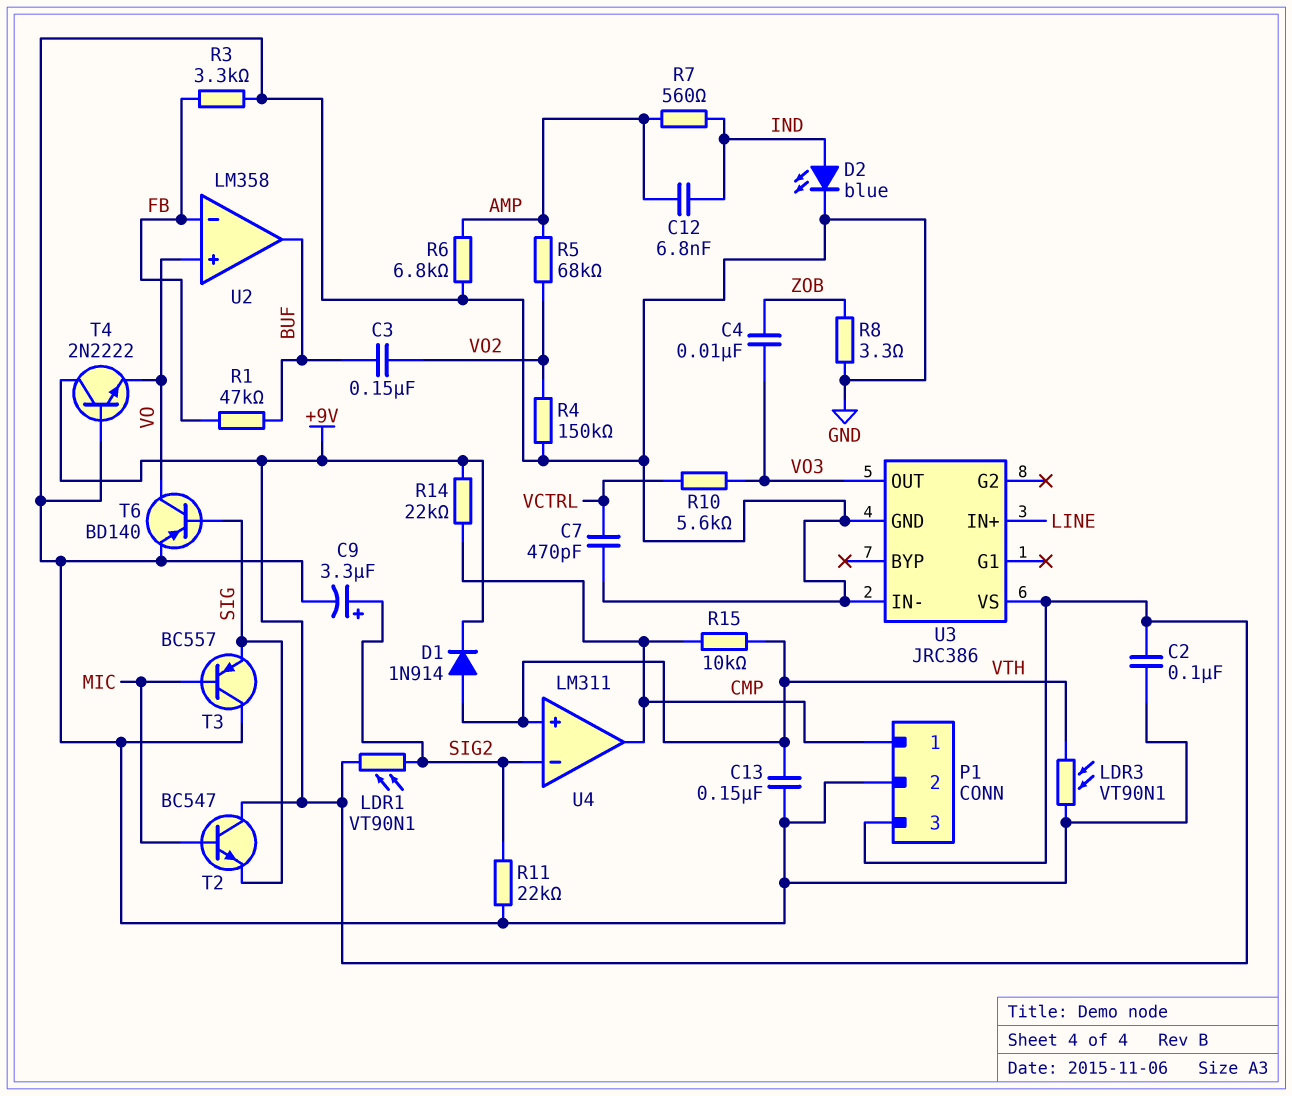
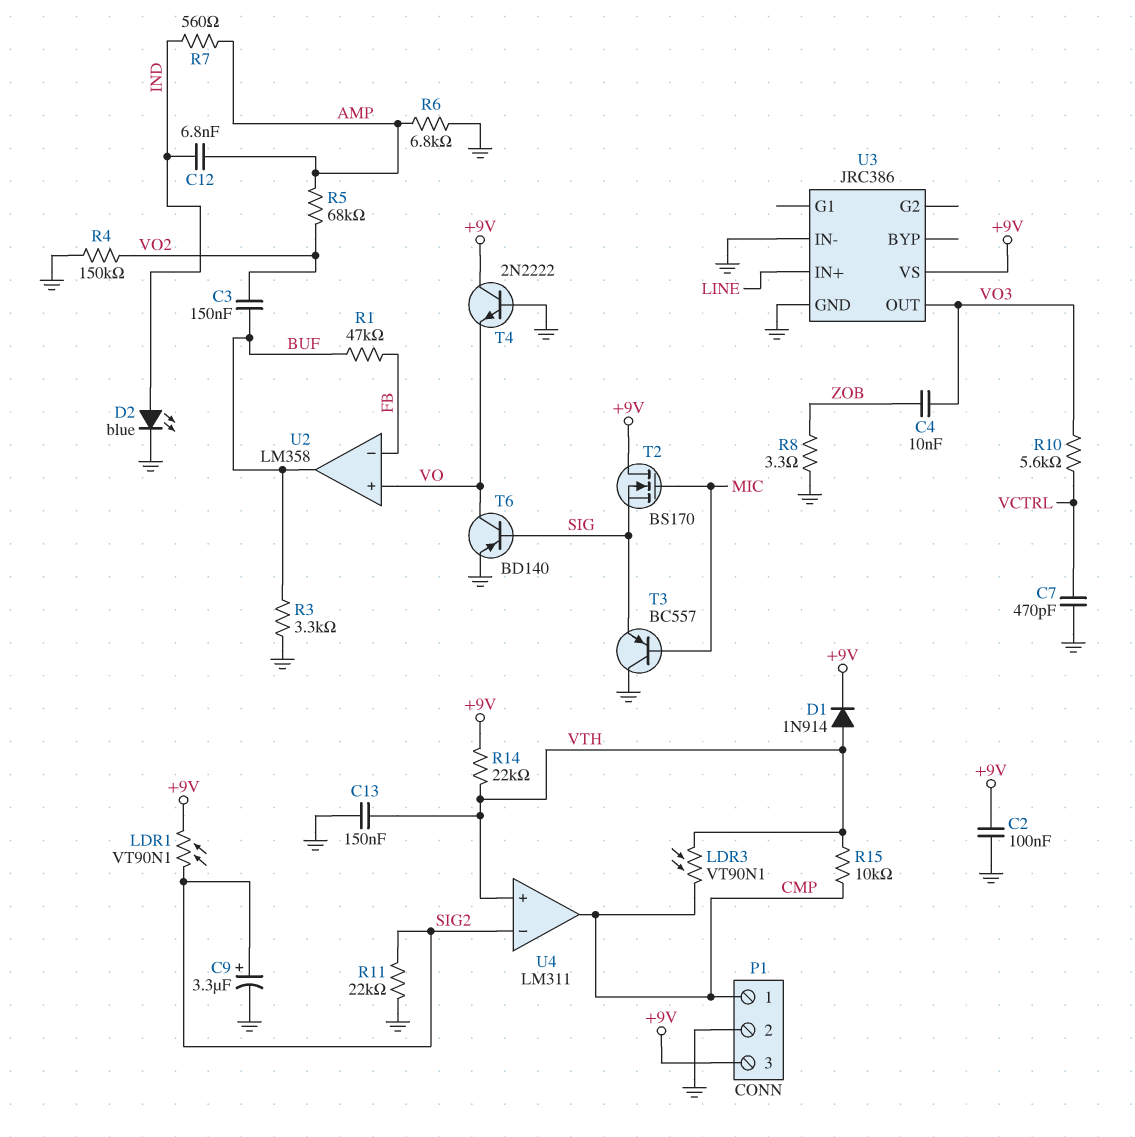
LDR3: VT90N1 (GND, VTH) -> VT90N1 (CMP, VTH)
R3: 3.3k (FB, GND) -> 3.3k (BUF, GND)
R14: 22k (+9V, CMP) -> 22k (+9V, VTH)
T2: NPN BC547 (B MIC, C +9V, E SIG) -> NMOS BS170 (G MIC, D +9V, S SIG)

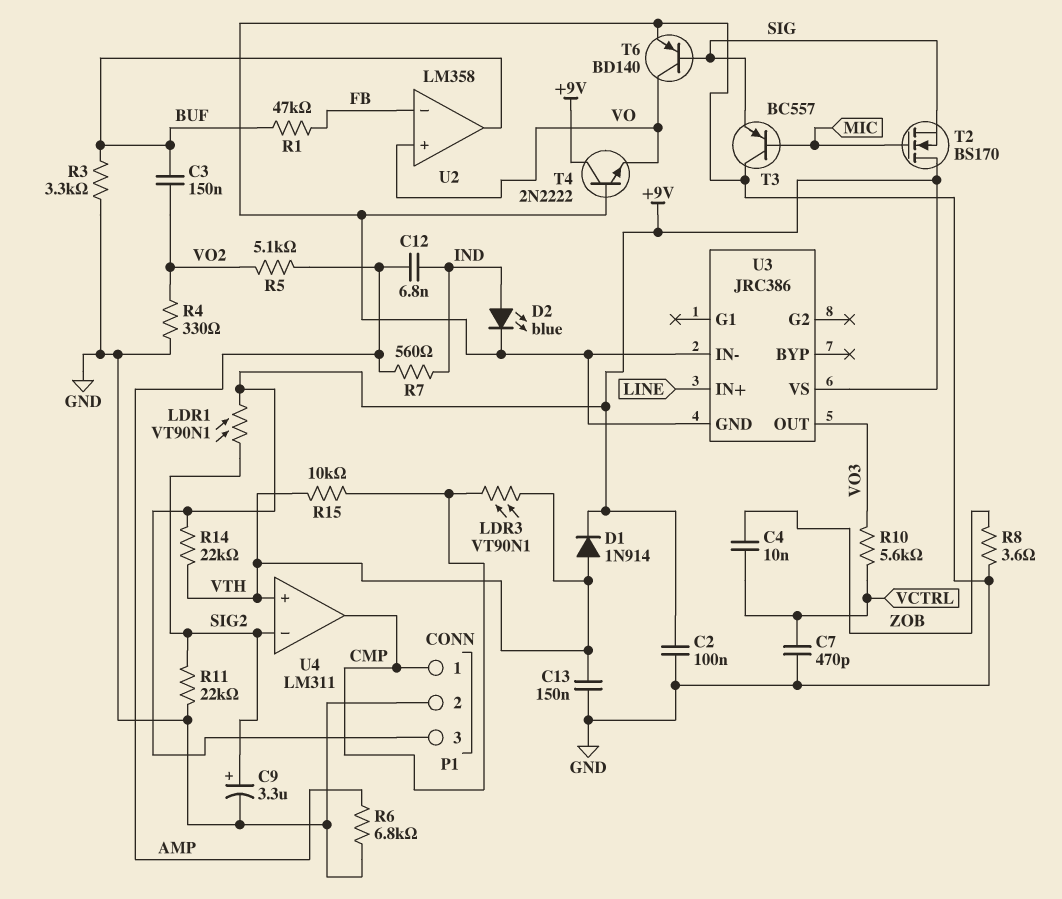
C4: 10nF (VO3, ZOB) -> 10nF (VCTRL, ZOB)
R4: 150k (GND, VO2) -> 330 (GND, VO2)
R5: 68k (AMP, VO2) -> 5.1k (AMP, VO2)
R8: 3.3 (GND, ZOB) -> 3.6 (GND, ZOB)

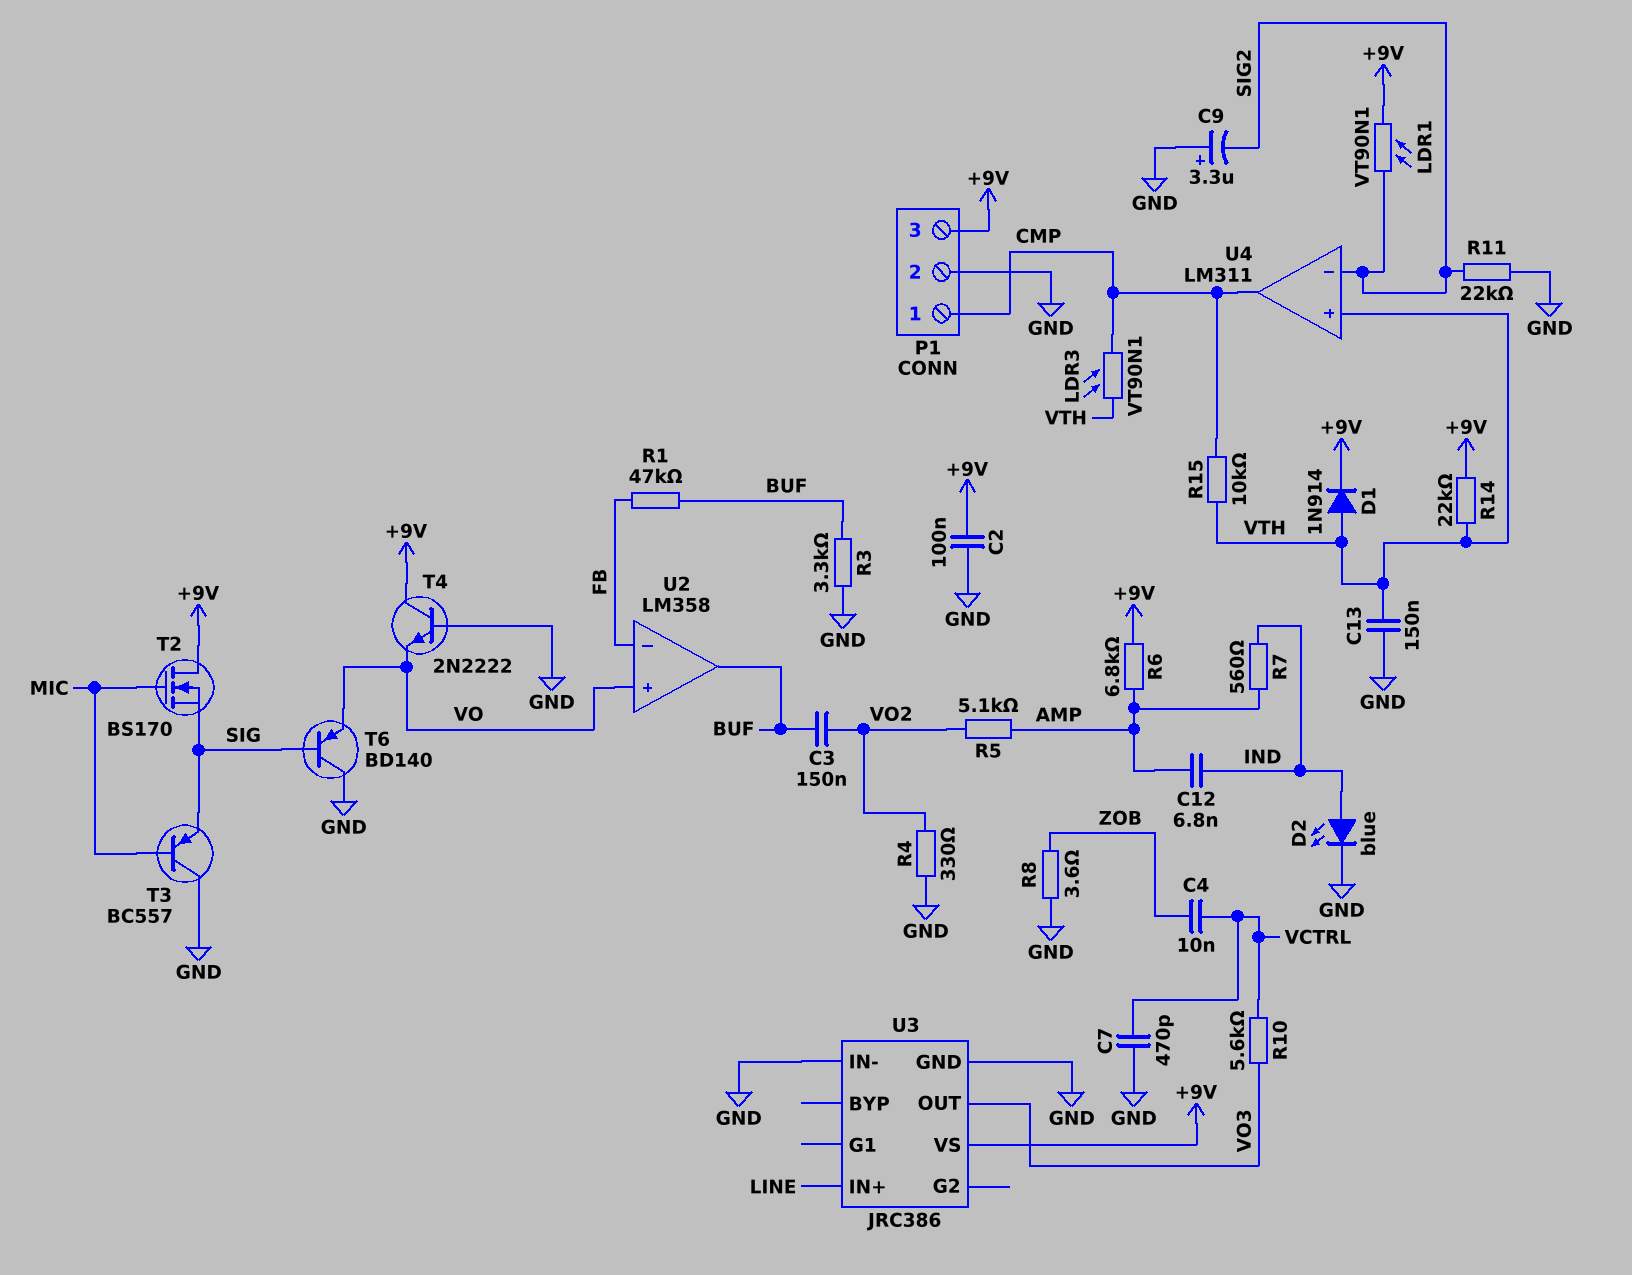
C9: 3.3uF (plus SIG2, minus GND) -> 3.3uF (plus GND, minus SIG2)
R6: 6.8k (AMP, GND) -> 6.8k (+9V, AMP)
T6: PNP BD140 (B SIG, C VO, E GND) -> PNP BD140 (B SIG, C GND, E VO)

